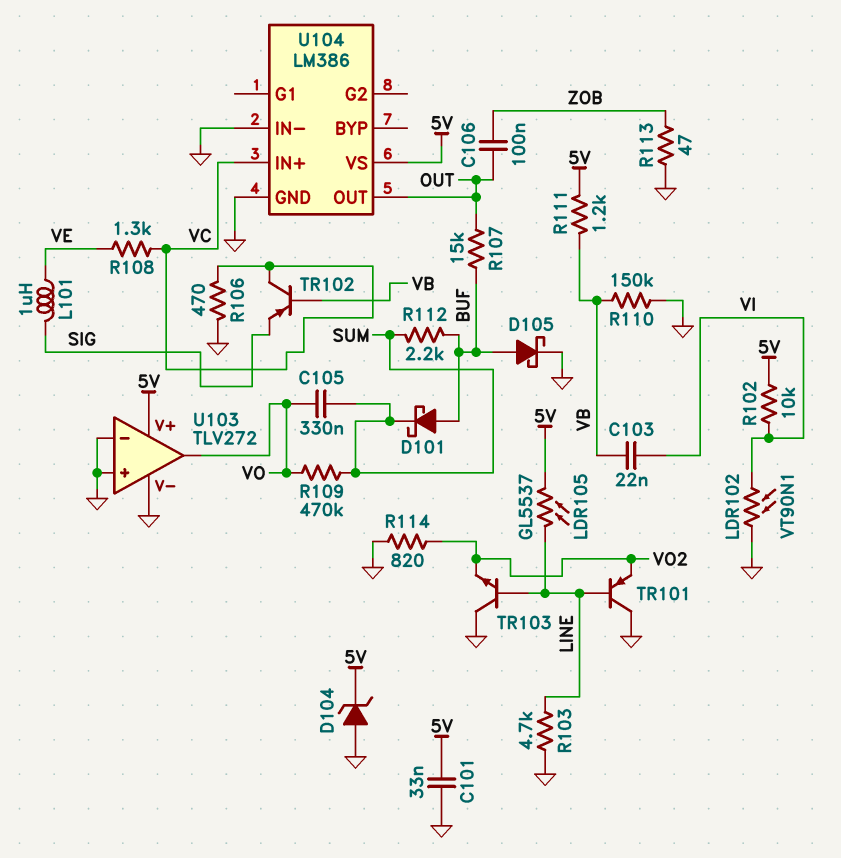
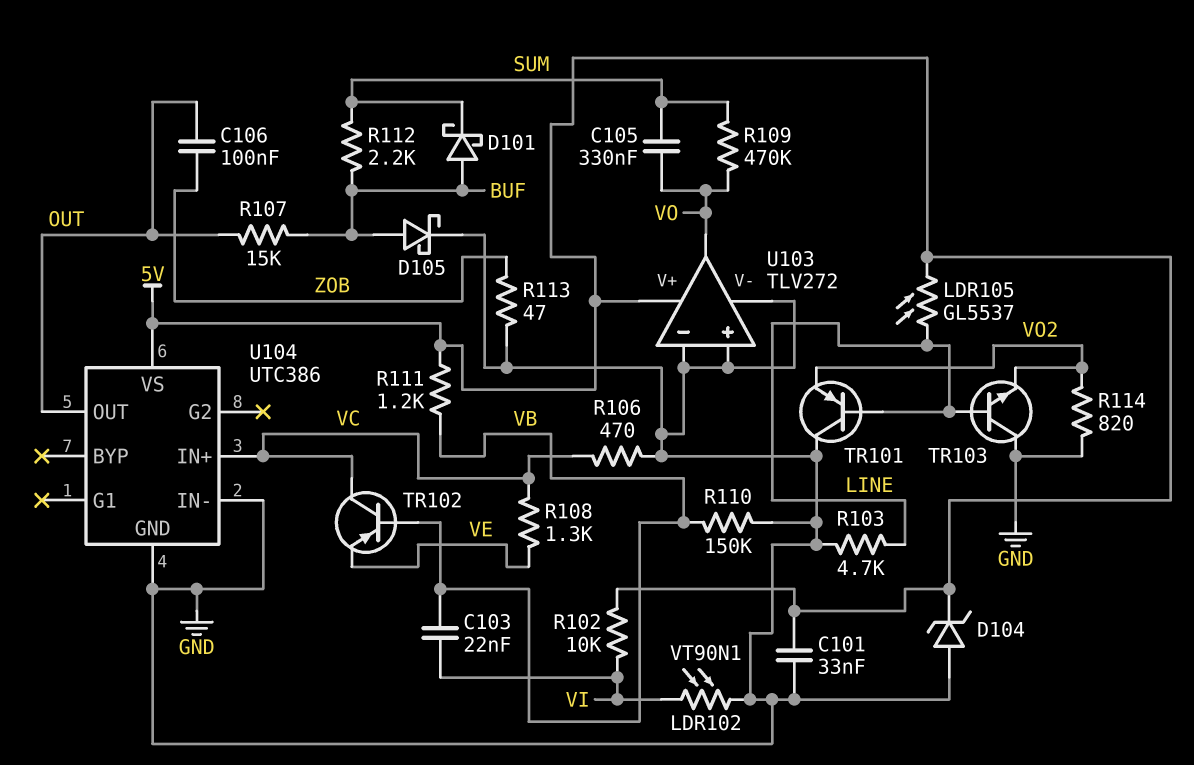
L101: 1uH (SIG, VE) -> none
TR102: PNP (B VB, C VC, E SIG) -> PNP (B VB, C VC, E VE)
U104: LM386 -> UTC386

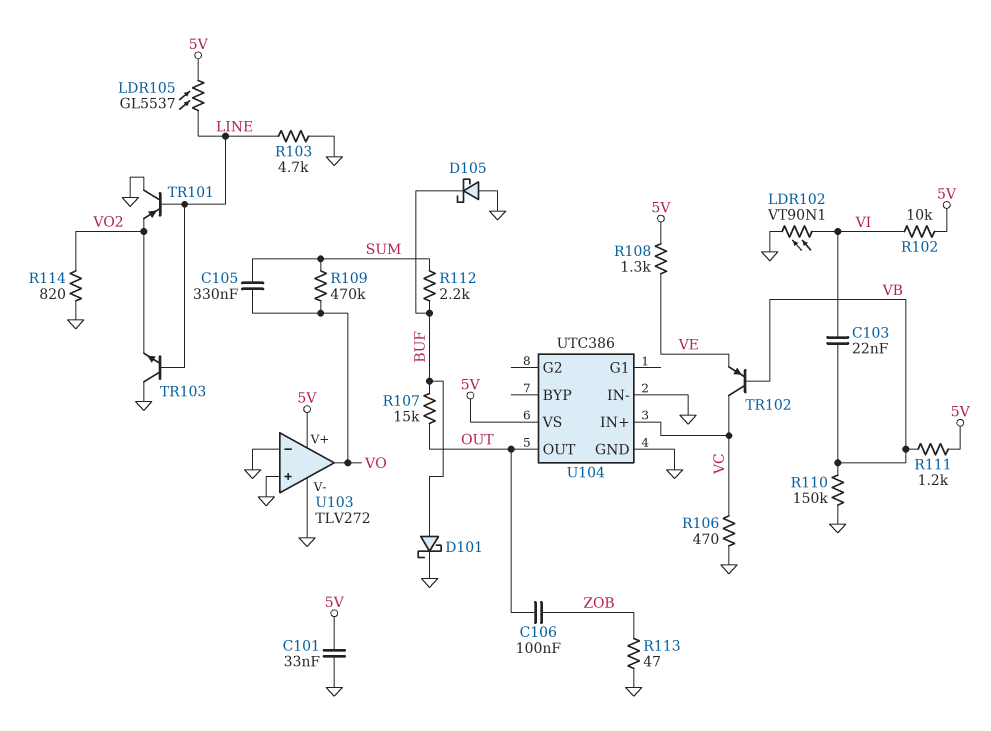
D101: schottky (A BUF, K SUM) -> schottky (A BUF, K GND)
D104: zener (A GND, K 5V) -> none
D105: schottky (A BUF, K GND) -> schottky (A GND, K BUF)
R108: 1.3k (VC, VE) -> 1.3k (5V, VE)

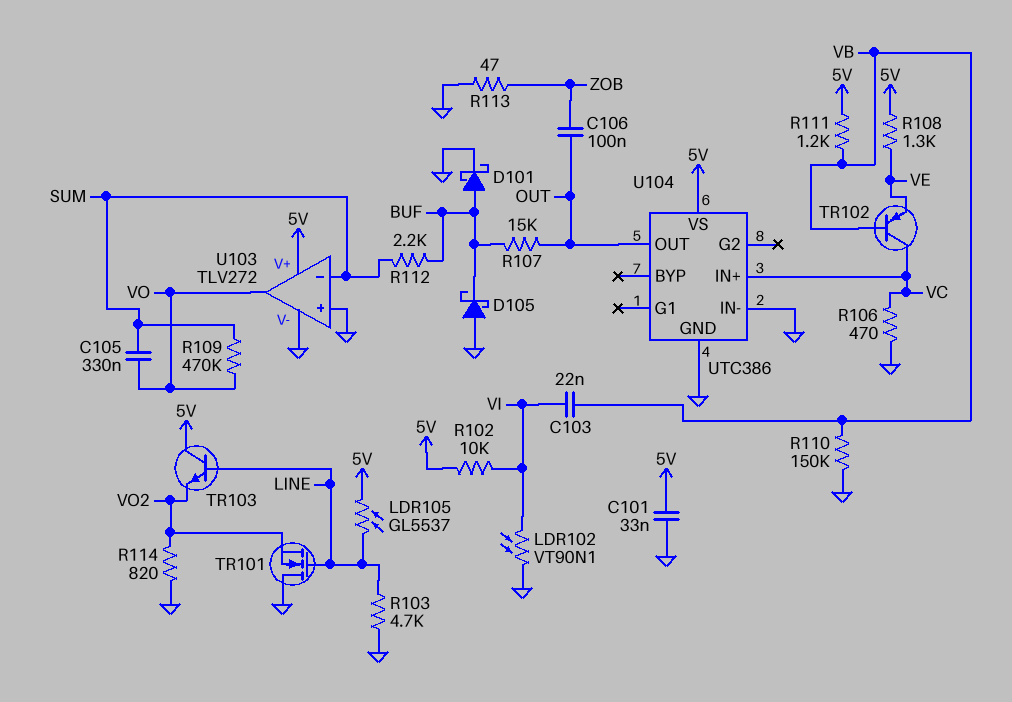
TR101: PNP (B LINE, C GND, E VO2) -> NMOS (G LINE, D GND, S VO2)
TR103: NPN (B LINE, C GND, E VO2) -> NPN (B LINE, C 5V, E VO2)
U103 pin in-: GND -> SUM

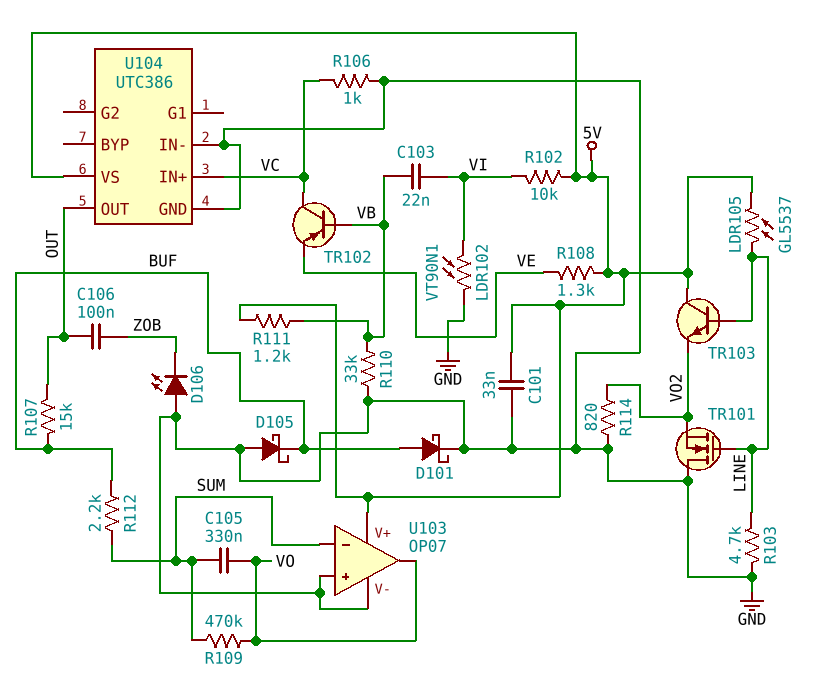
D106: none -> LED (A GND, K ZOB)
R106: 470 (GND, VC) -> 1k (GND, VC)
R110: 150k (GND, VB) -> 33k (GND, VB)
R113: 47 (GND, ZOB) -> none
U103: TLV272 -> OP07

